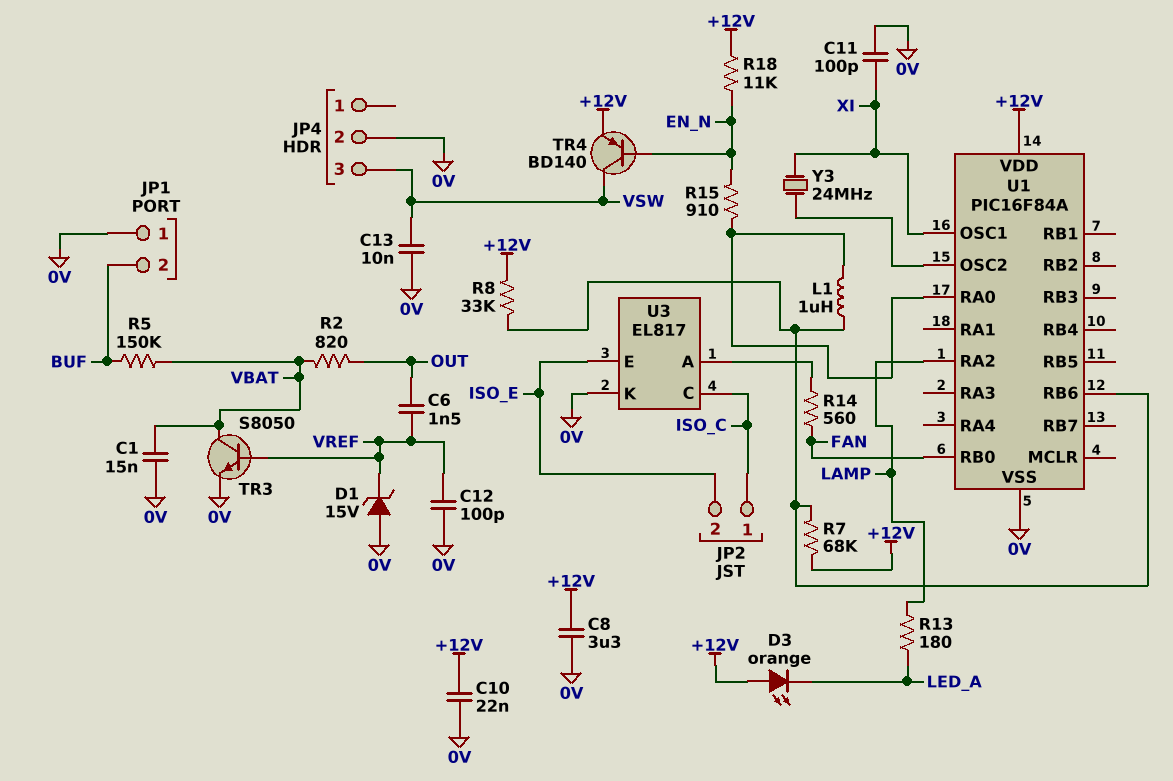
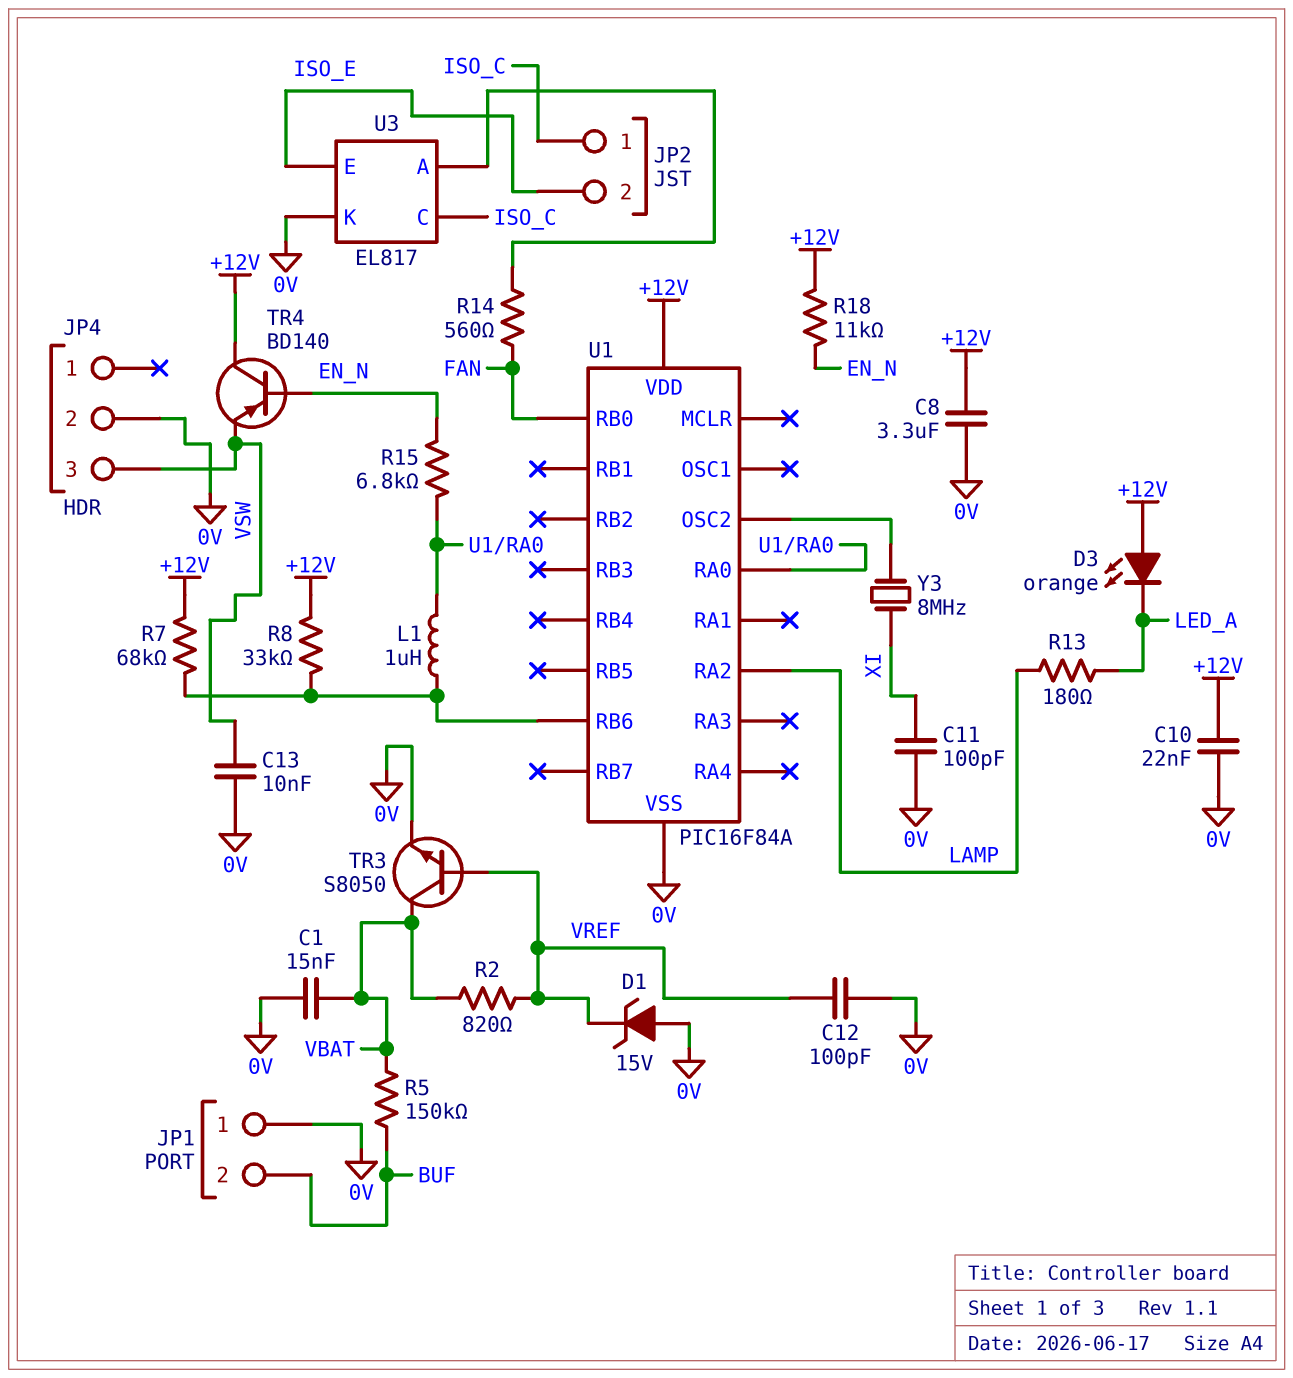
C6: 1.5nF (OUT, VREF) -> none
R2: 820 (OUT, VBAT) -> 820 (VBAT, VREF)
R15: 910 (EN_N, U1/RA0) -> 6.8k (EN_N, U1/RA0)
TR4: PNP BD140 (B EN_N, C VSW, E +12V) -> PNP BD140 (B EN_N, C +12V, E VSW)
U1 pin OSC1: XI -> none
Y3: 24MHz (U1/OSC2, XI) -> 8MHz (U1/OSC2, XI)

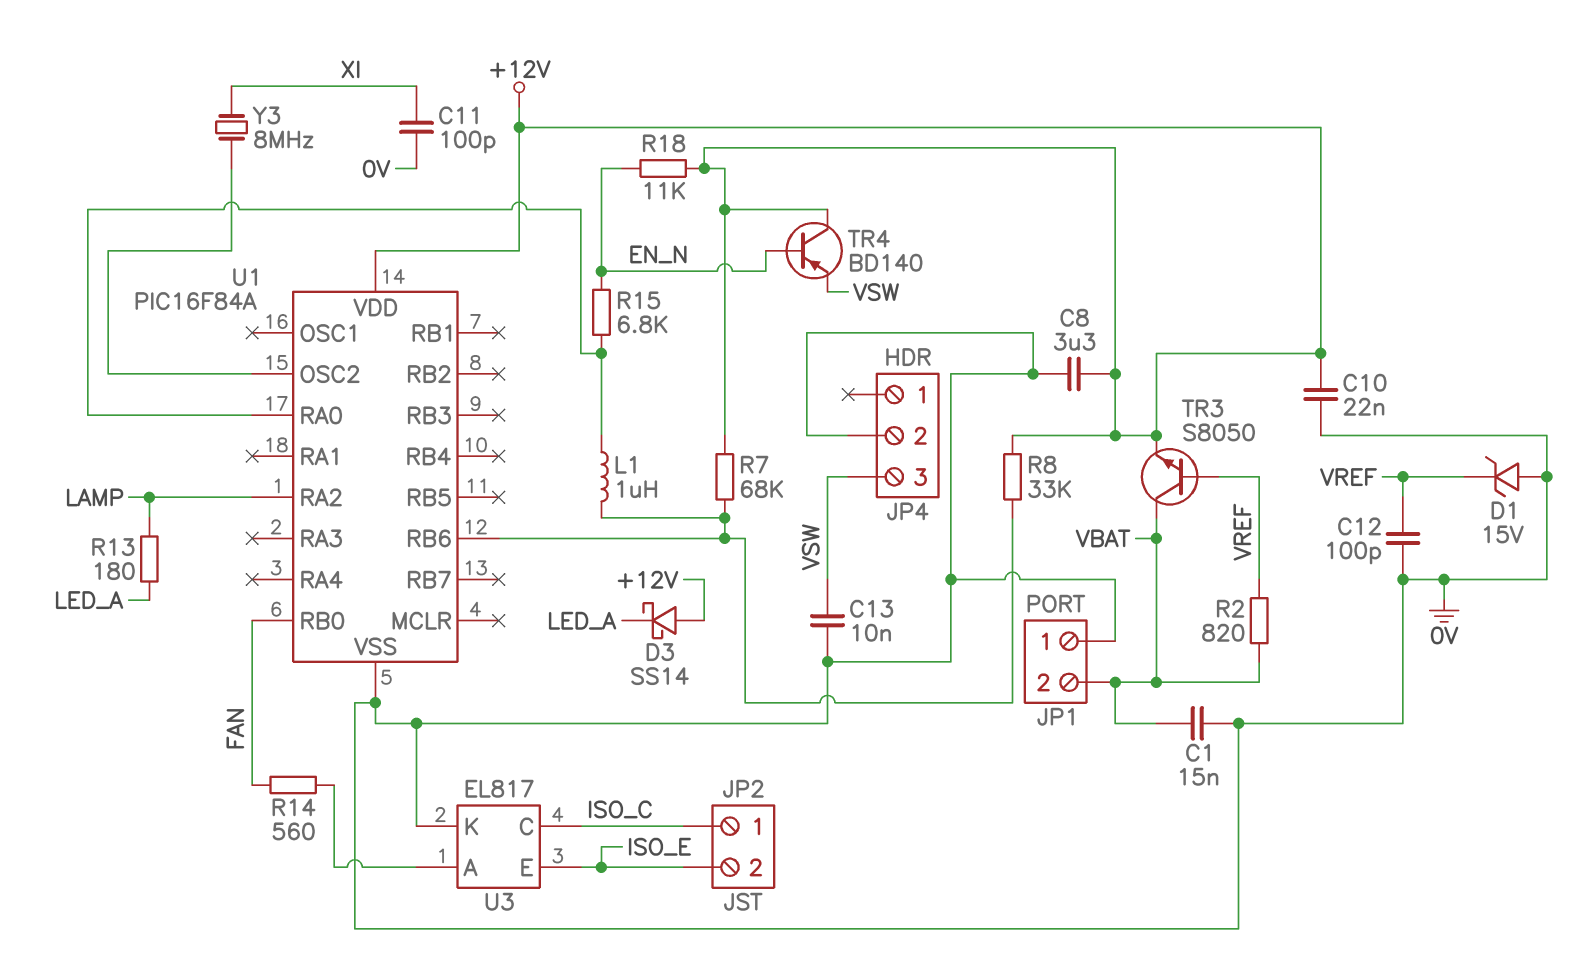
D3: LED orange (A +12V, K LED_A) -> schottky SS14 (A +12V, K LED_A)
JP1 pin 2: BUF -> VBAT
R5: 150k (BUF, VBAT) -> none
TR3: NPN S8050 (B VREF, C VBAT, E 0V) -> NPN S8050 (B VREF, C VBAT, E +12V)

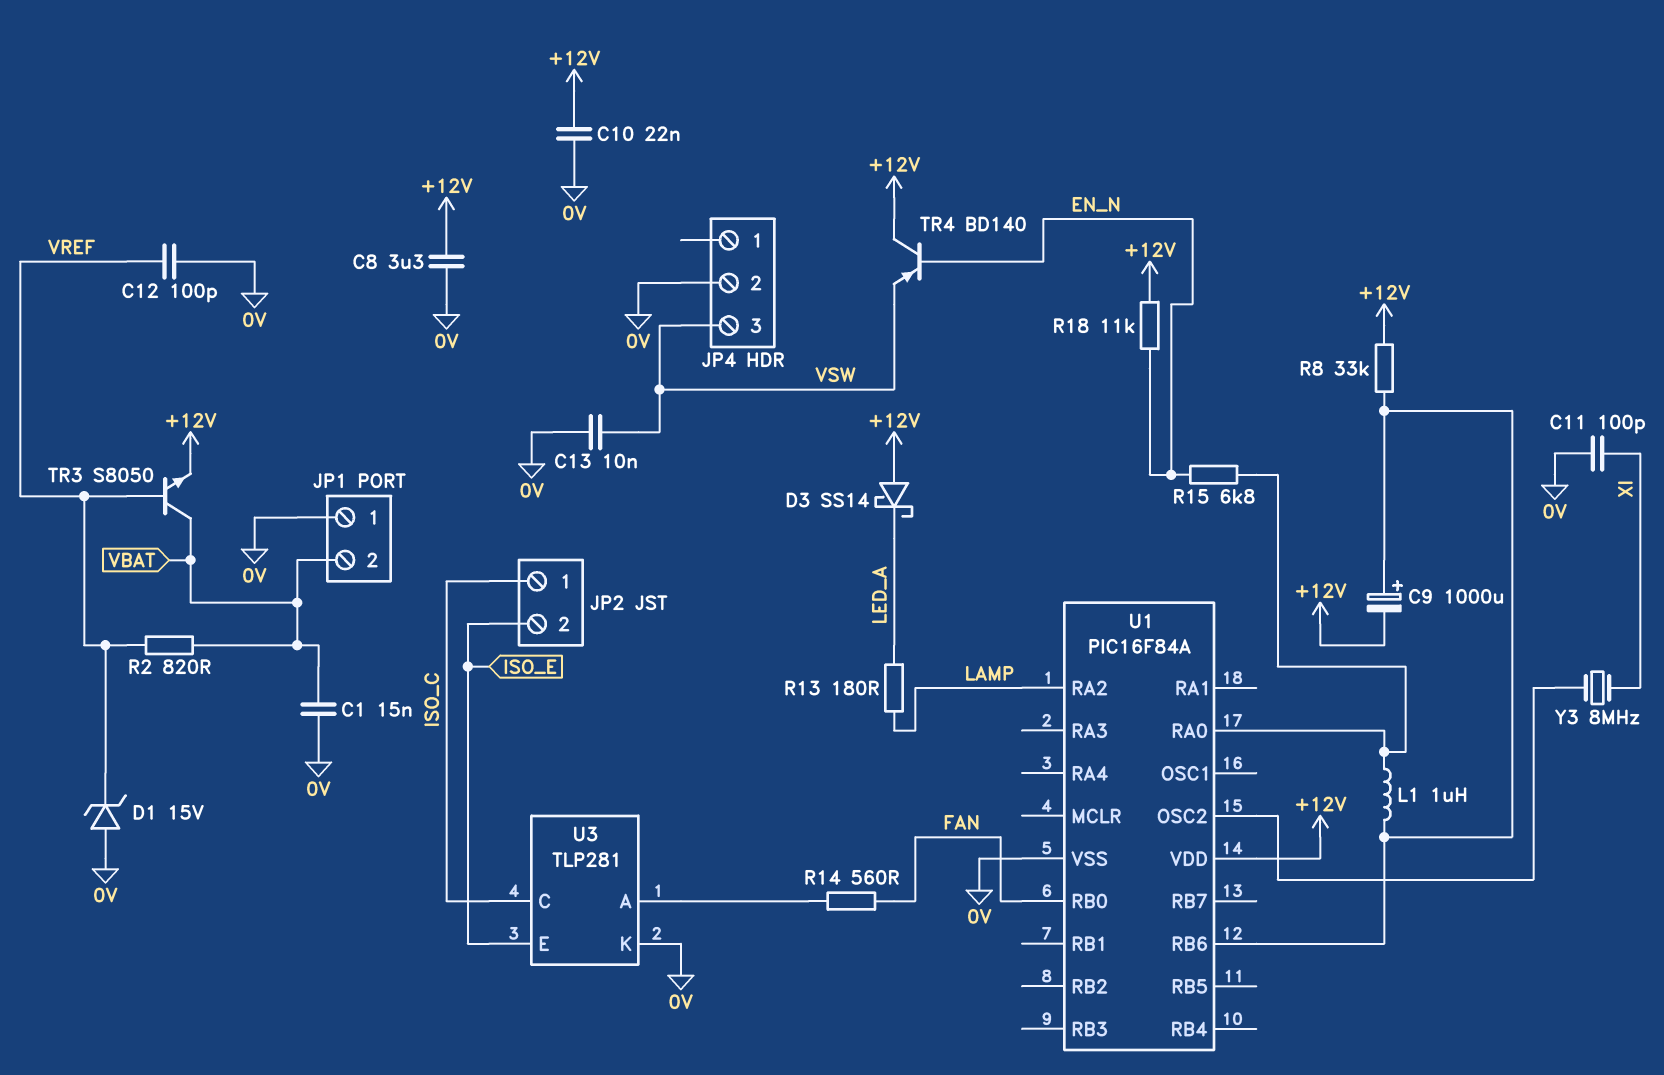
C9: none -> 1000uF (plus U1/RB6, minus +12V)
R7: 68k (+12V, U1/RB6) -> none
U3: EL817 -> TLP281

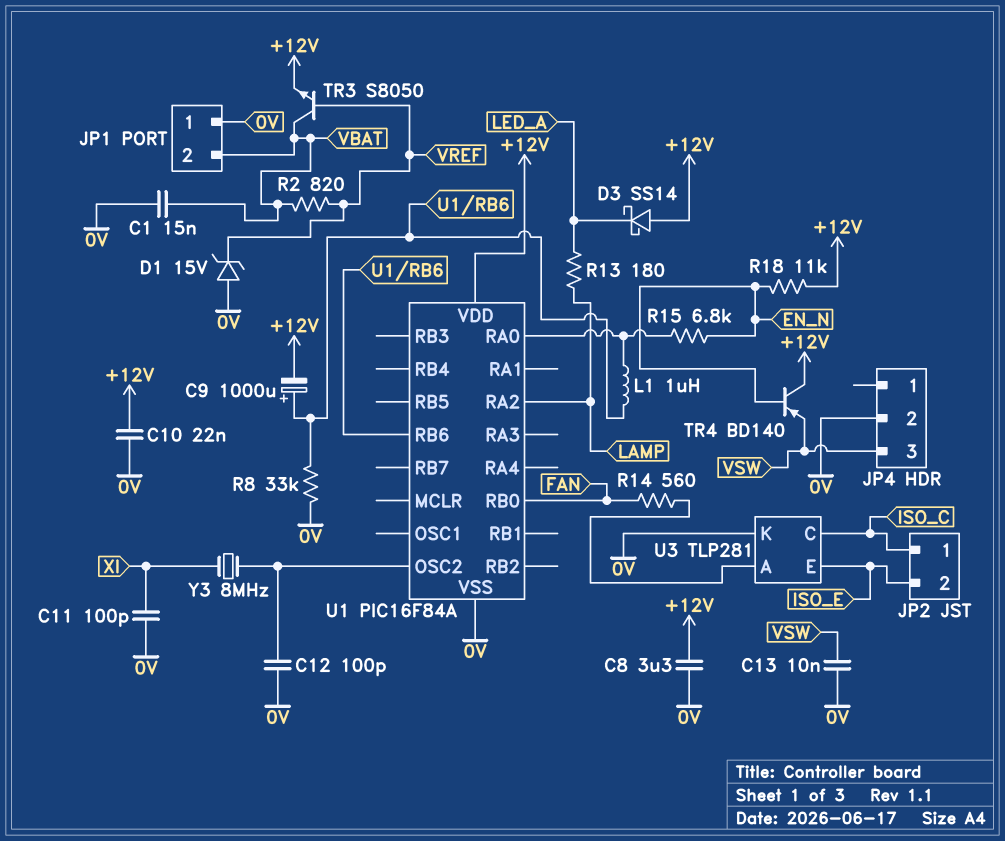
C12: 100pF (0V, VREF) -> 100pF (0V, U1/OSC2)
R8: 33k (+12V, U1/RB6) -> 33k (0V, U1/RB6)

